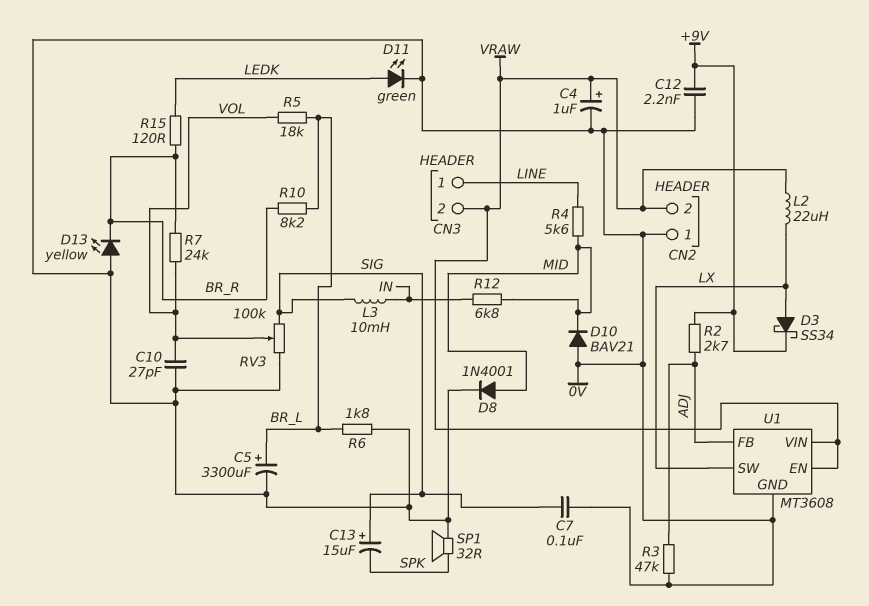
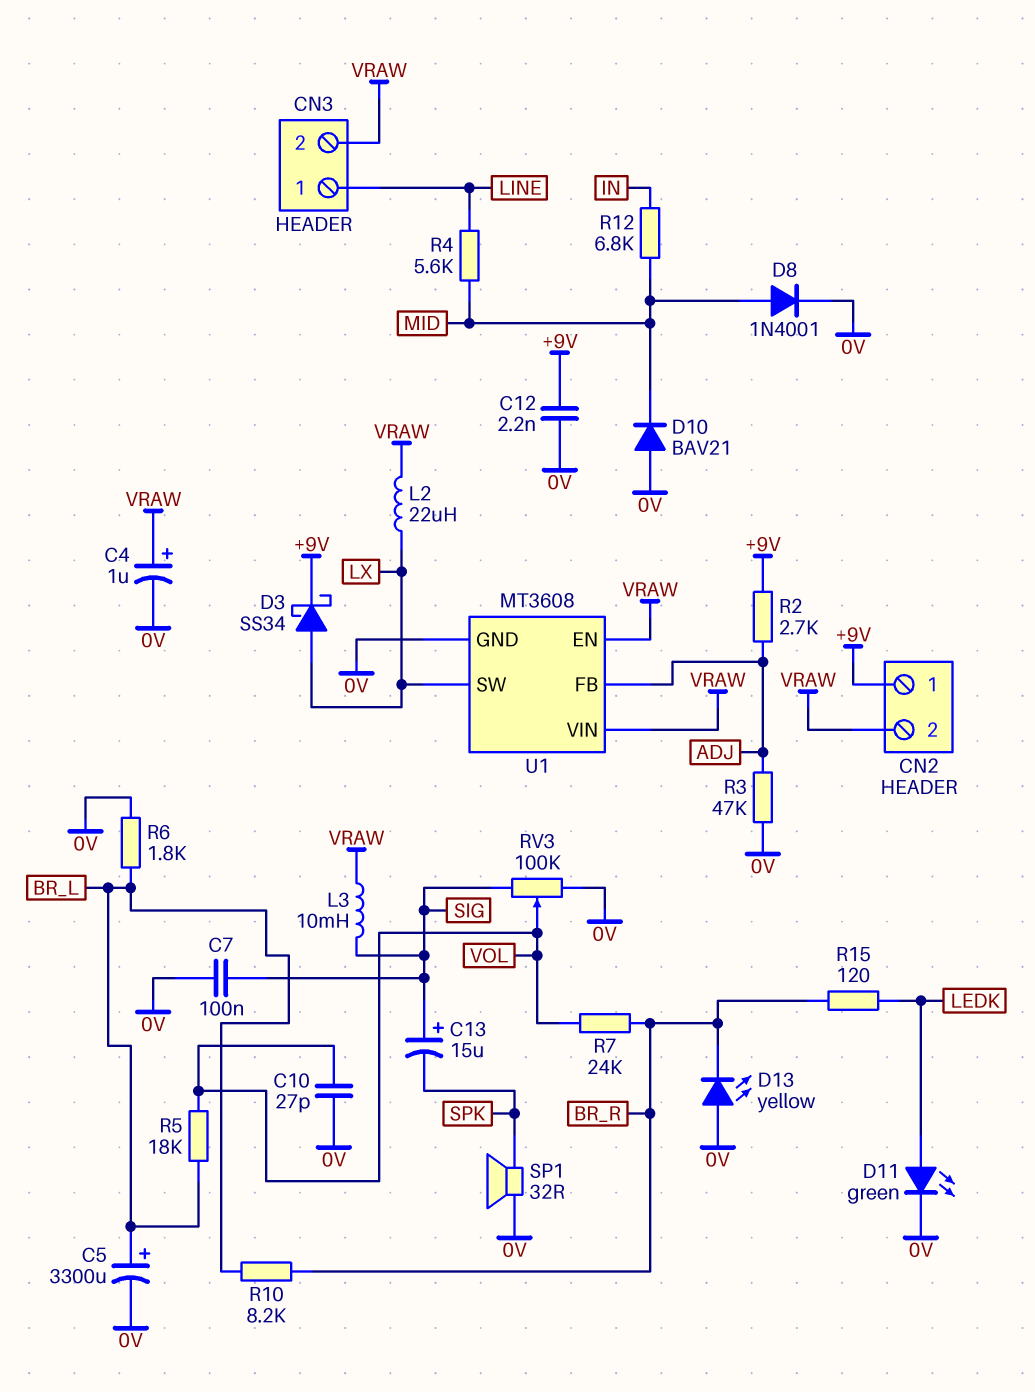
CN2 pin 1: 0V -> +9V
L3: 10mH (IN, SIG) -> 10mH (SIG, VRAW)

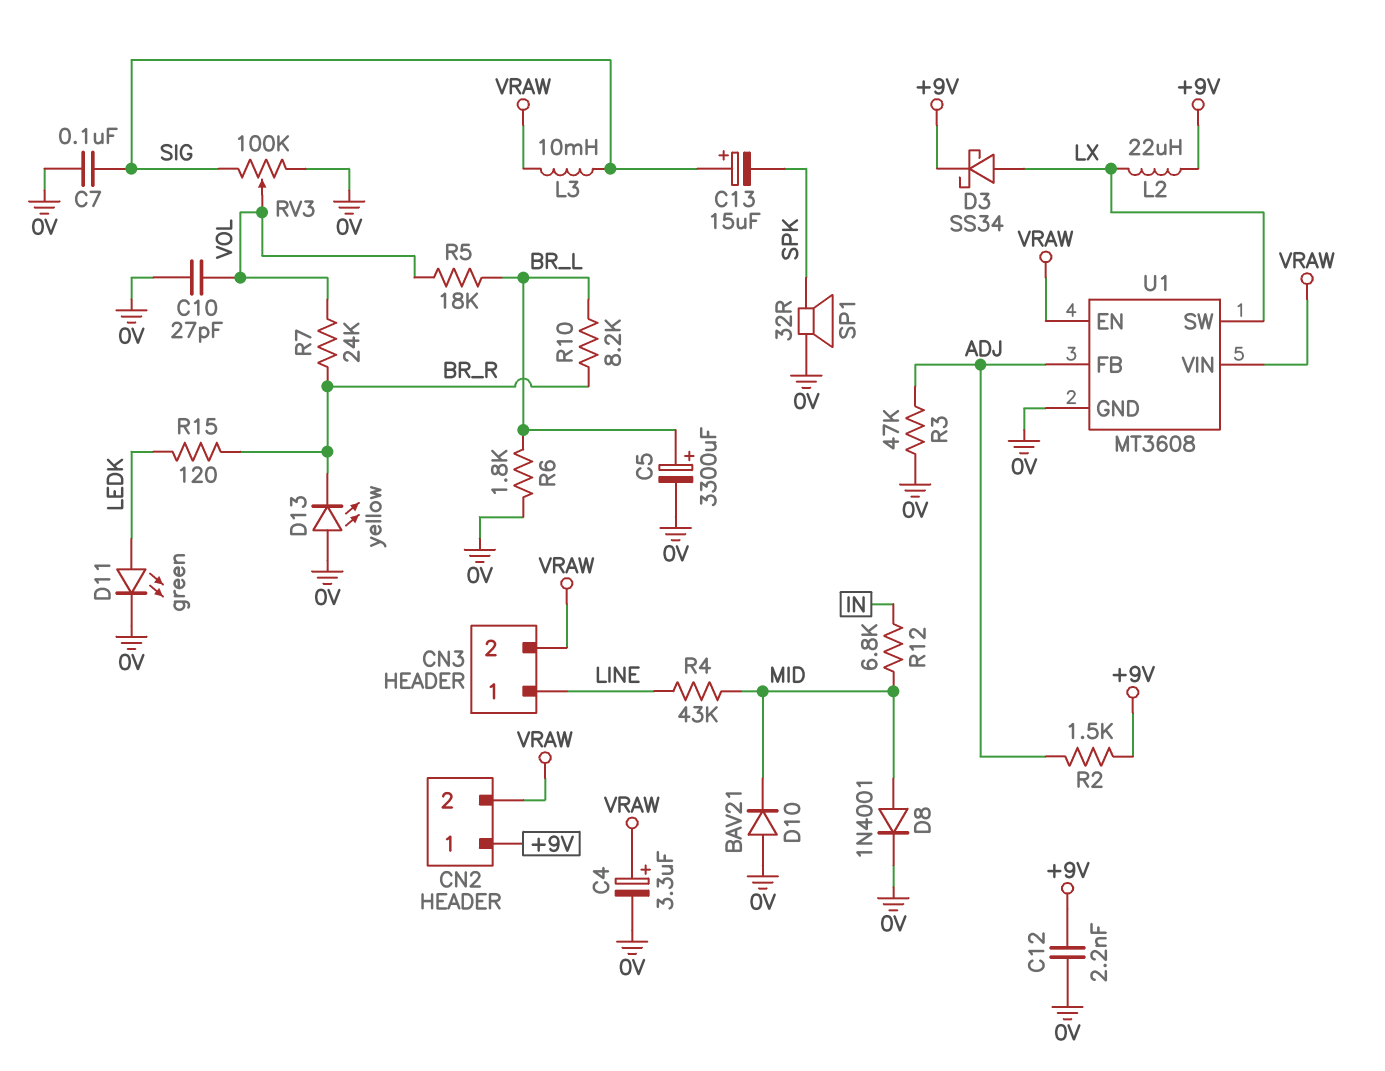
C4: 1uF (plus VRAW, minus 0V) -> 3.3uF (plus VRAW, minus 0V)
L2: 22uH (LX, VRAW) -> 22uH (+9V, LX)
R2: 2.7k (+9V, ADJ) -> 1.5k (+9V, ADJ)
R4: 5.6k (LINE, MID) -> 43k (LINE, MID)

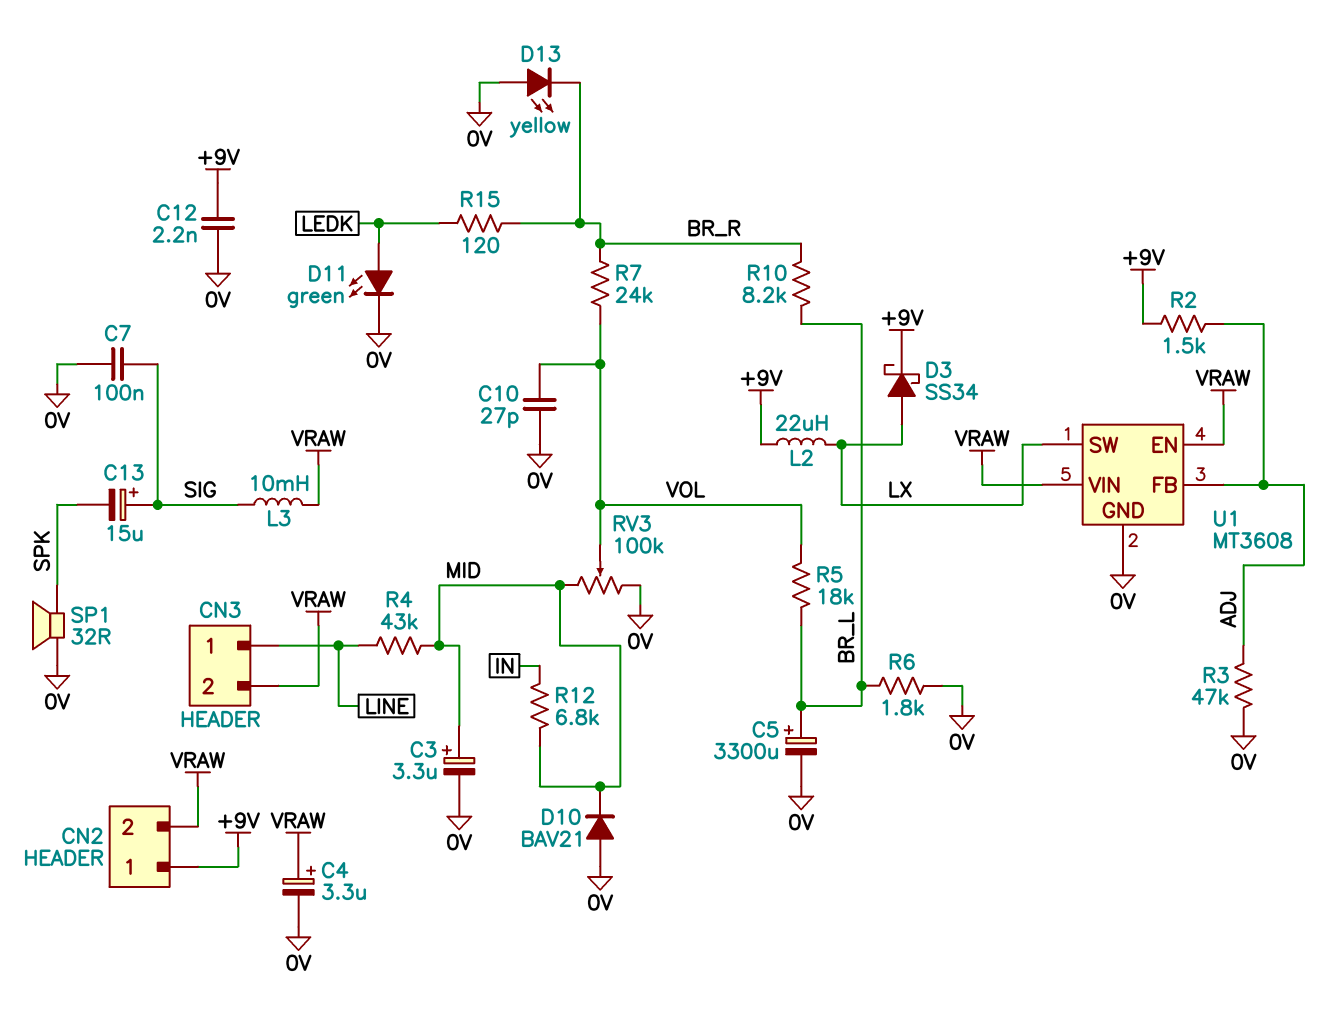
C3: none -> 3.3uF (plus MID, minus 0V)
D8: diode 1N4001 (A MID, K 0V) -> none
RV3: 100k (0V, SIG, wiper VOL) -> 100k (0V, MID, wiper VOL)

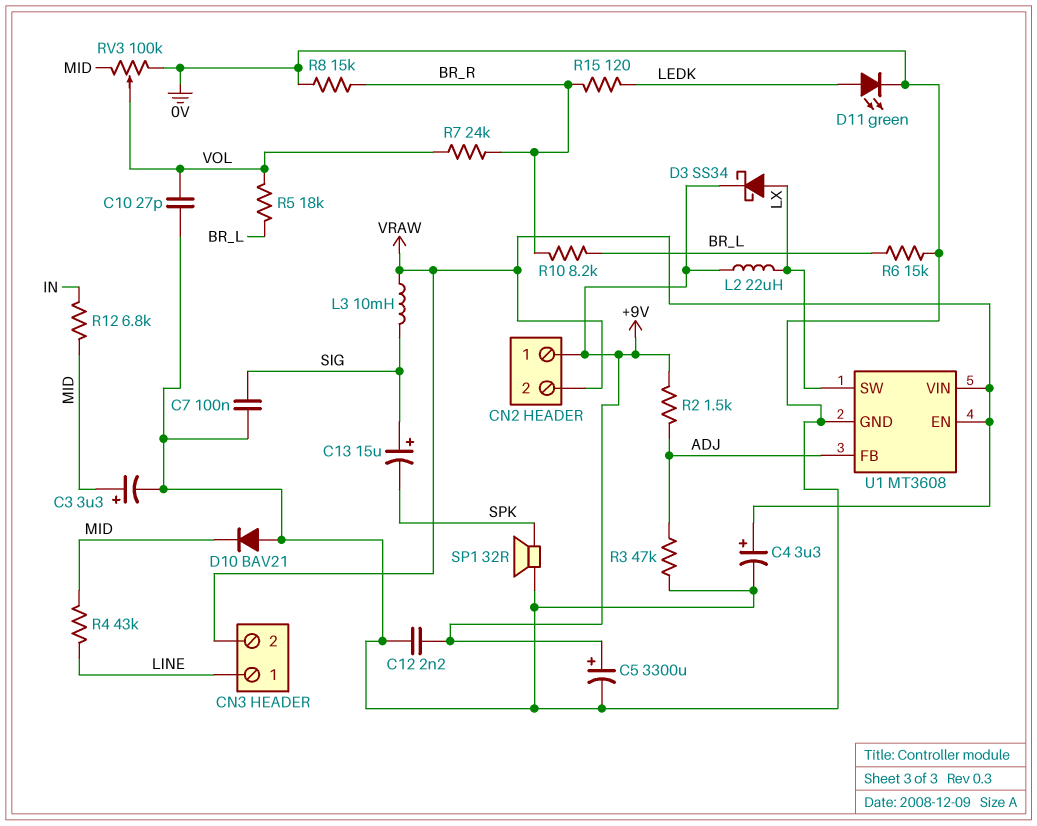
C5: 3300uF (plus BR_L, minus 0V) -> 3300uF (plus +9V, minus 0V)
D13: LED yellow (A 0V, K BR_R) -> none
R6: 1.8k (0V, BR_L) -> 15k (0V, BR_L)
R8: none -> 15k (0V, BR_R)

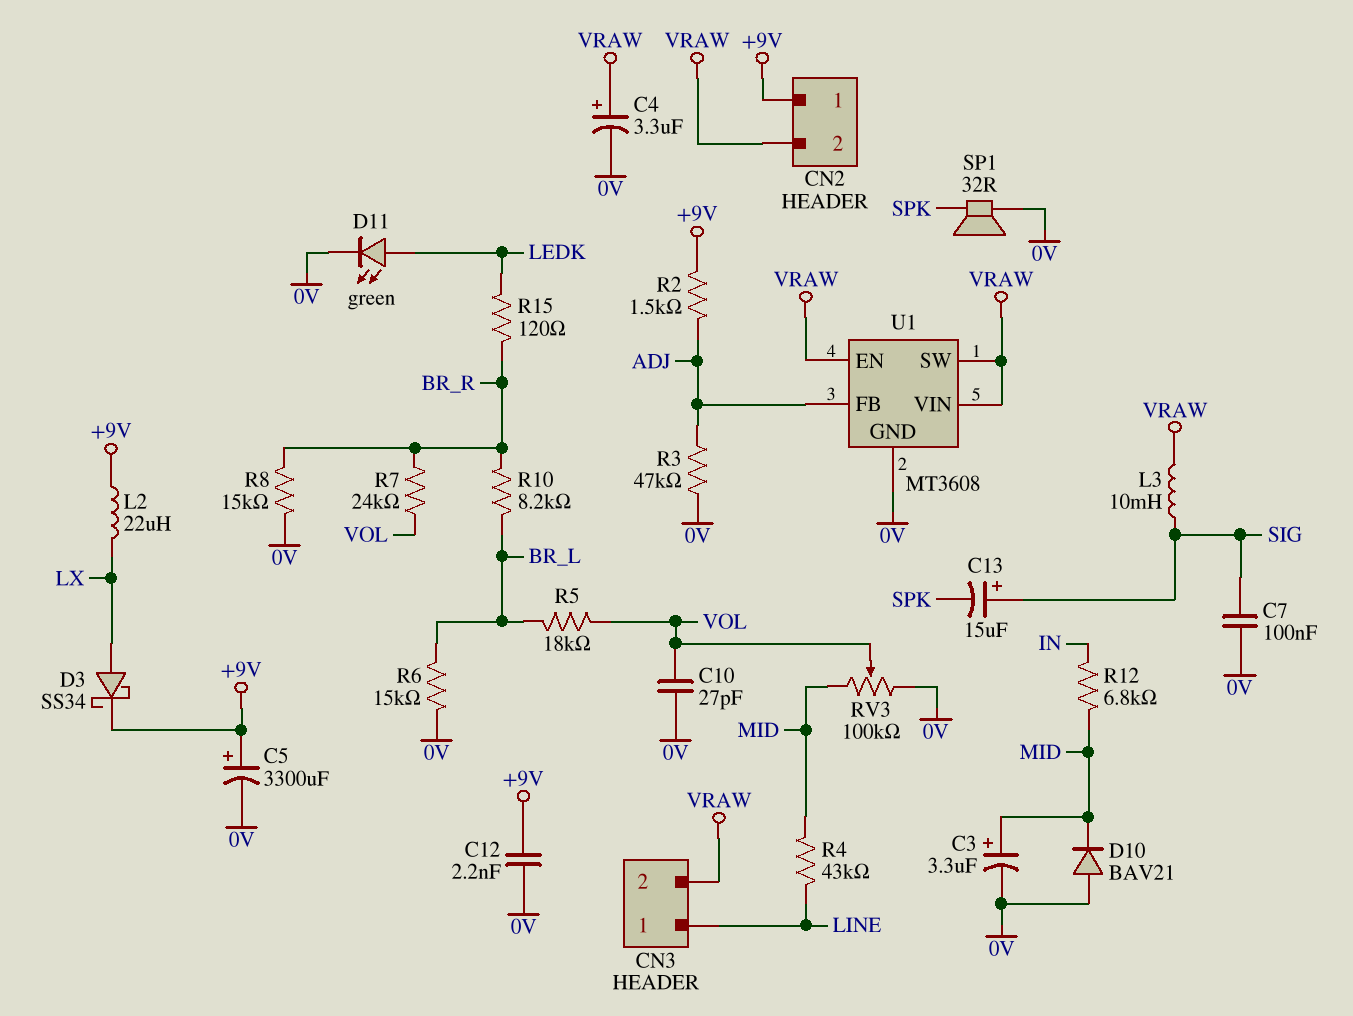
U1 pin SW: LX -> VRAW

